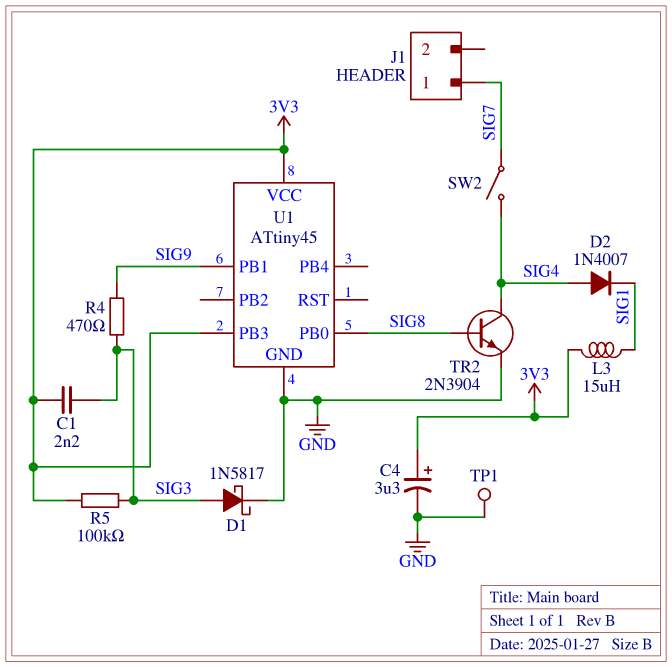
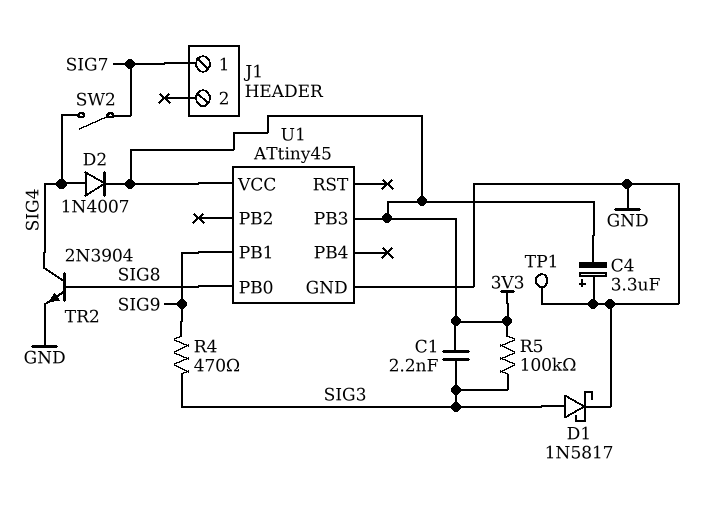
C4: 3.3uF (plus 3V3, minus GND) -> 3.3uF (plus GND, minus 3V3)
D2: diode 1N4007 (A SIG4, K SIG1) -> diode 1N4007 (A SIG4, K 3V3)
L3: 15uH (3V3, SIG1) -> none

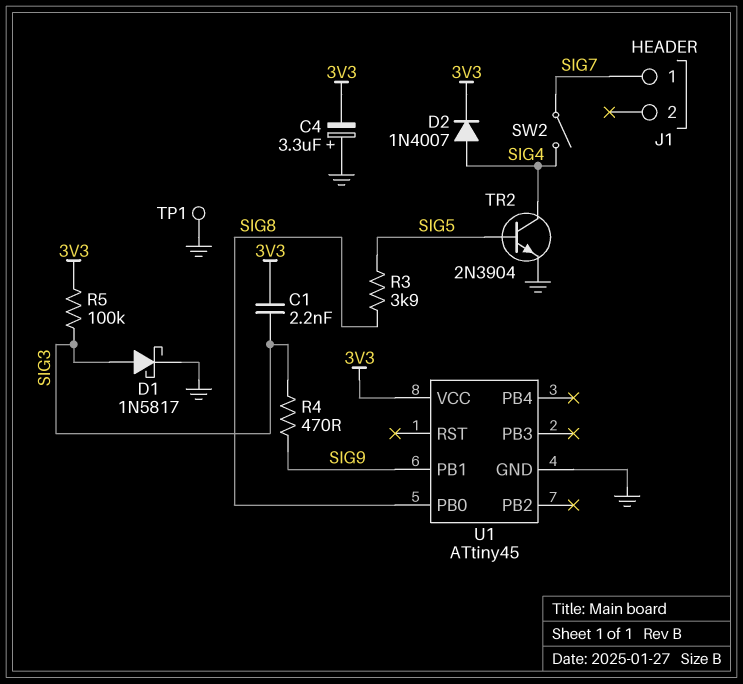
R3: none -> 3.9k (SIG5, SIG8)
TR2: NPN 2N3904 (B SIG8, C SIG4, E GND) -> NPN 2N3904 (B SIG5, C SIG4, E GND)
U1 pin PB3: 3V3 -> none

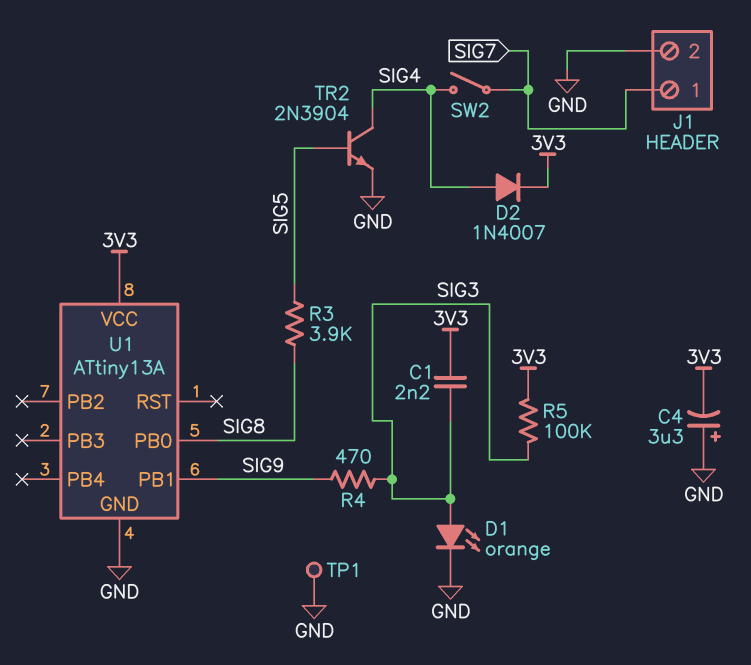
D1: schottky 1N5817 (A SIG3, K GND) -> LED orange (A SIG3, K GND)
J1 pin 2: none -> GND
U1: ATtiny45 -> ATtiny13A

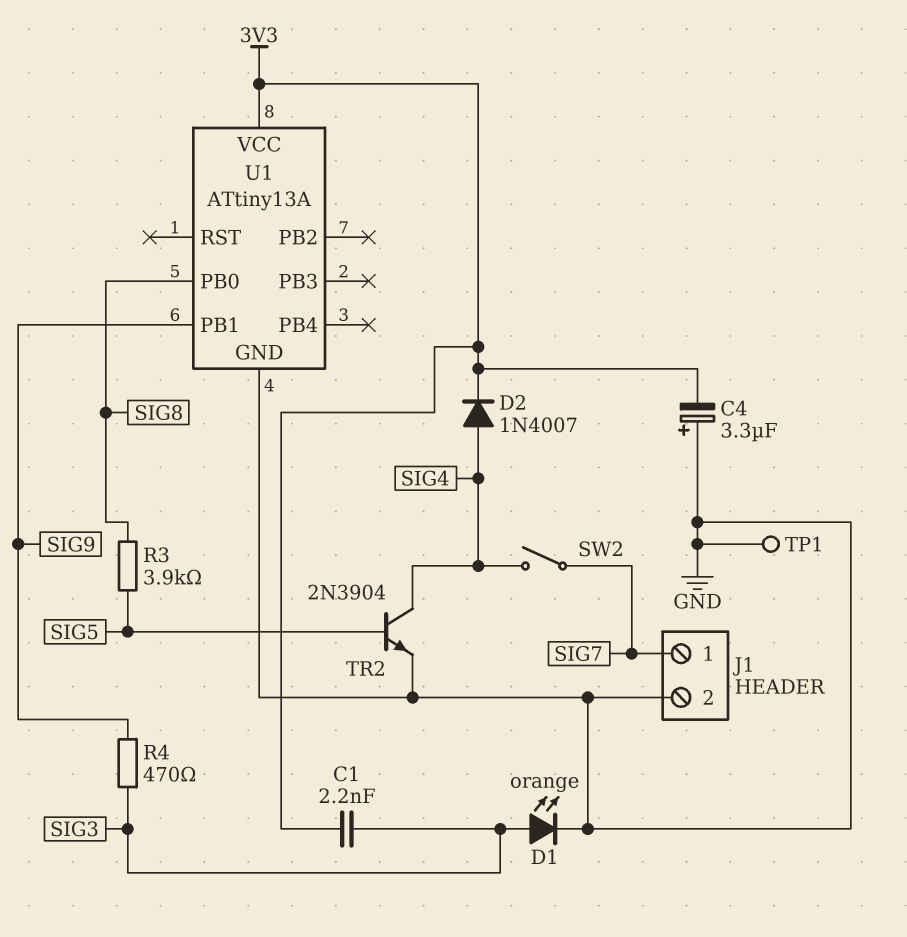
R5: 100k (3V3, SIG3) -> none

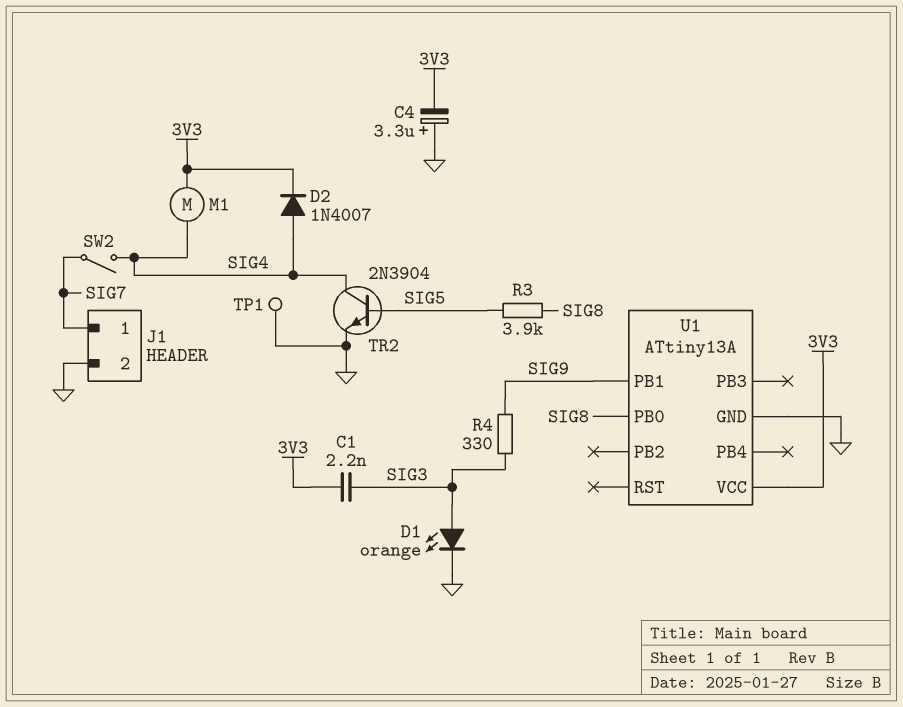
M1: none -> motor (3V3, SIG4)
R4: 470 (SIG3, SIG9) -> 330 (SIG3, SIG9)

